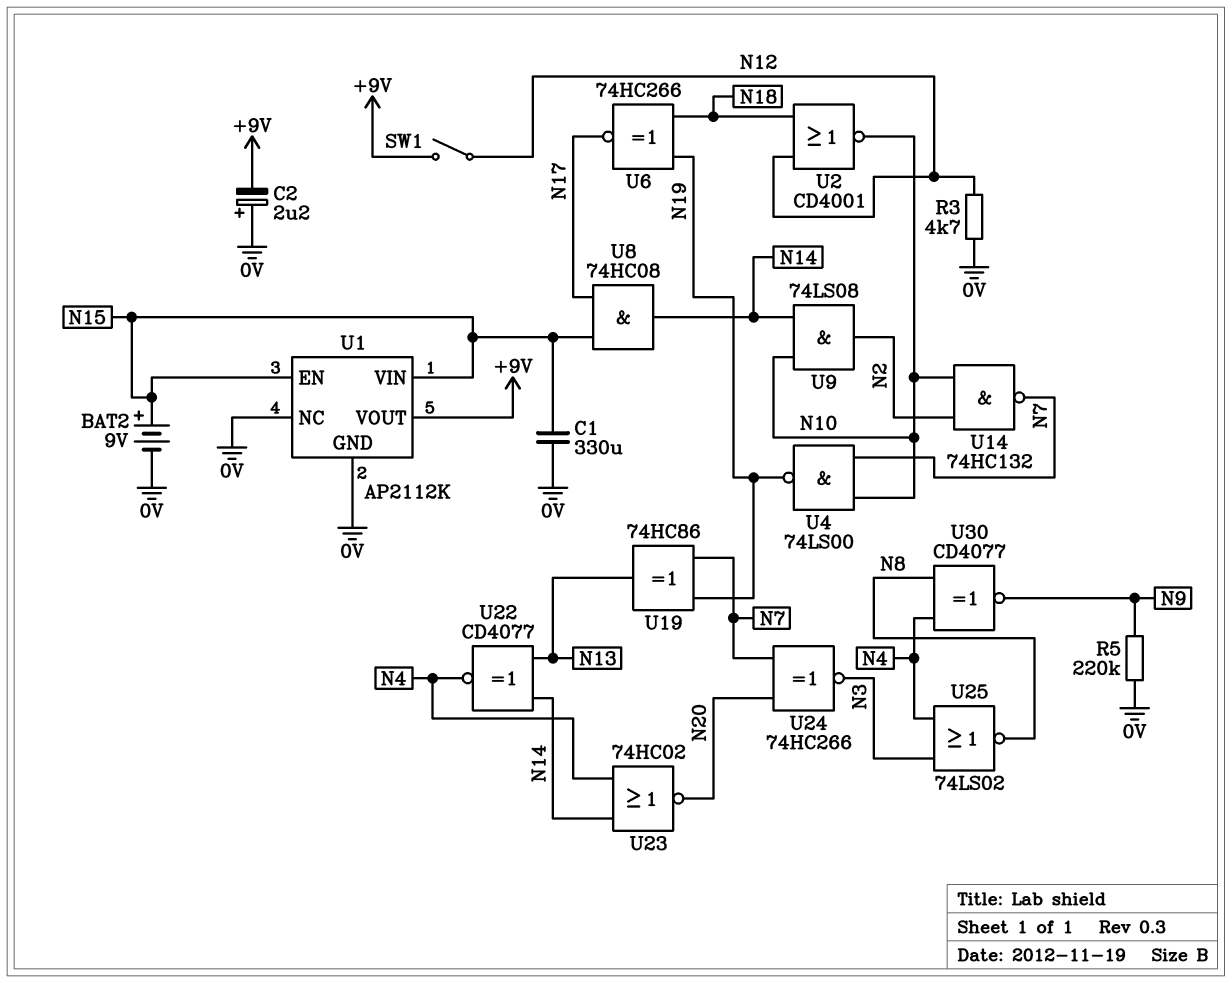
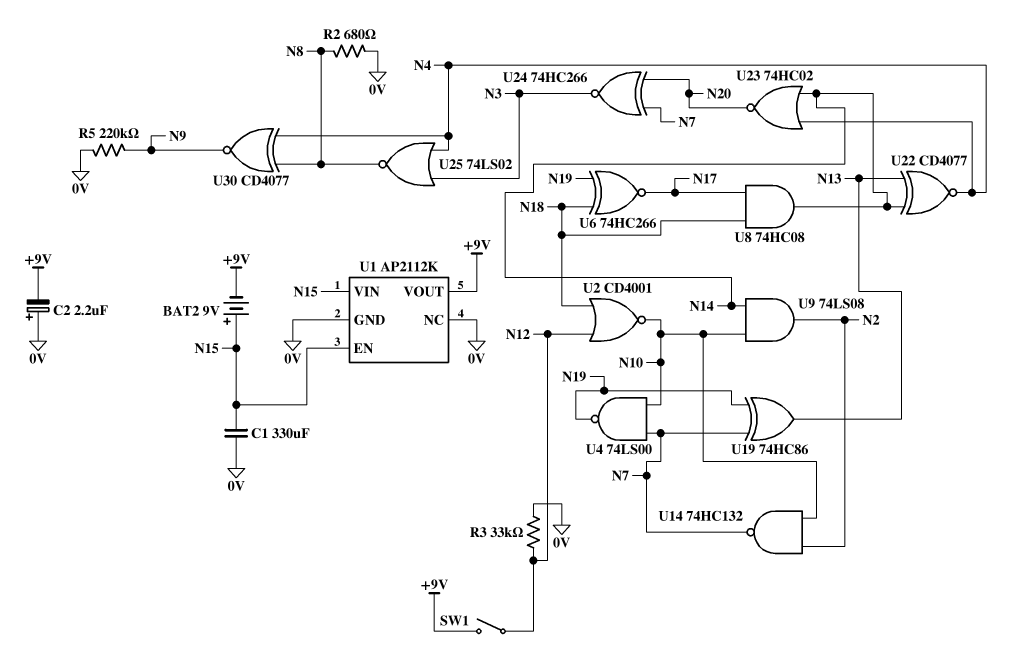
BAT2: 9V (plus N15, minus 0V) -> 9V (plus N15, minus +9V)
R2: none -> 680 (0V, N8)
R3: 4.7k (0V, N12) -> 33k (0V, N12)
U8: AND 74HC08 (in N15, in N17, out N14) -> AND 74HC08 (in N17, in N18, out N14)

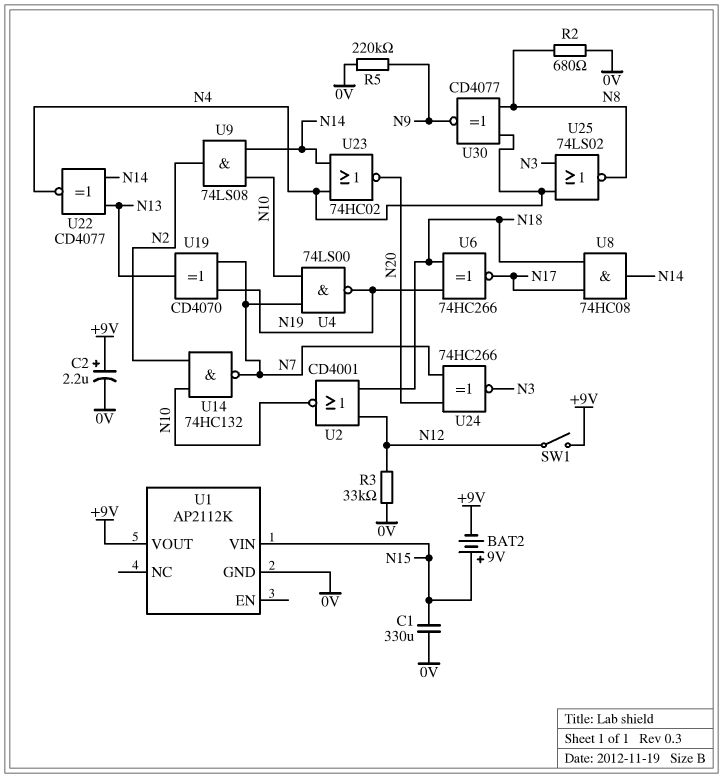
C2: 2.2uF (plus 0V, minus +9V) -> 2.2uF (plus +9V, minus 0V)
U1 pin EN: N15 -> none
U1 pin NC: 0V -> none
U19: XOR 74HC86 (in N7, in N19, out N13) -> XOR CD4070 (in N7, in N19, out N13)

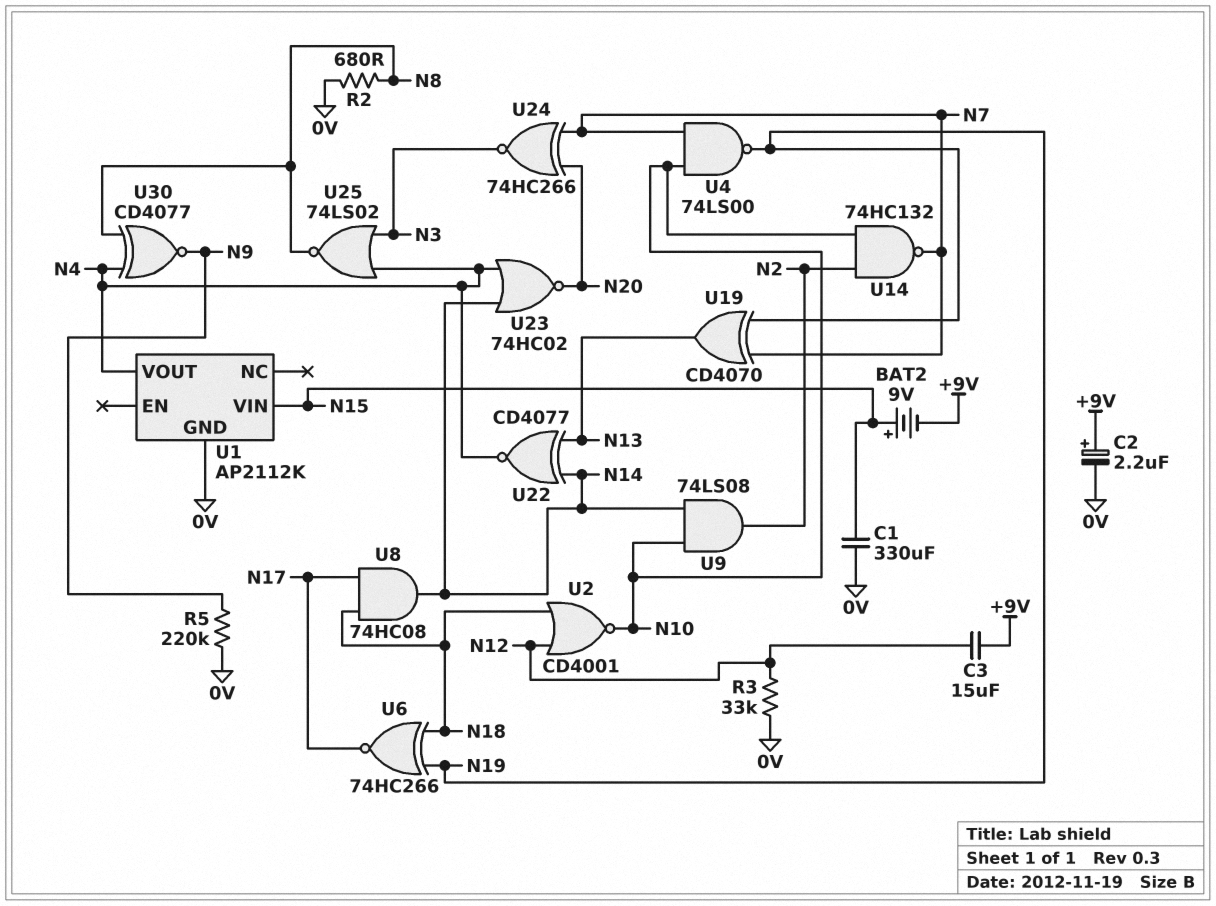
C3: none -> 15uF (+9V, N12)
SW1: switch (+9V, N12) -> none
U1 pin VOUT: +9V -> N4

